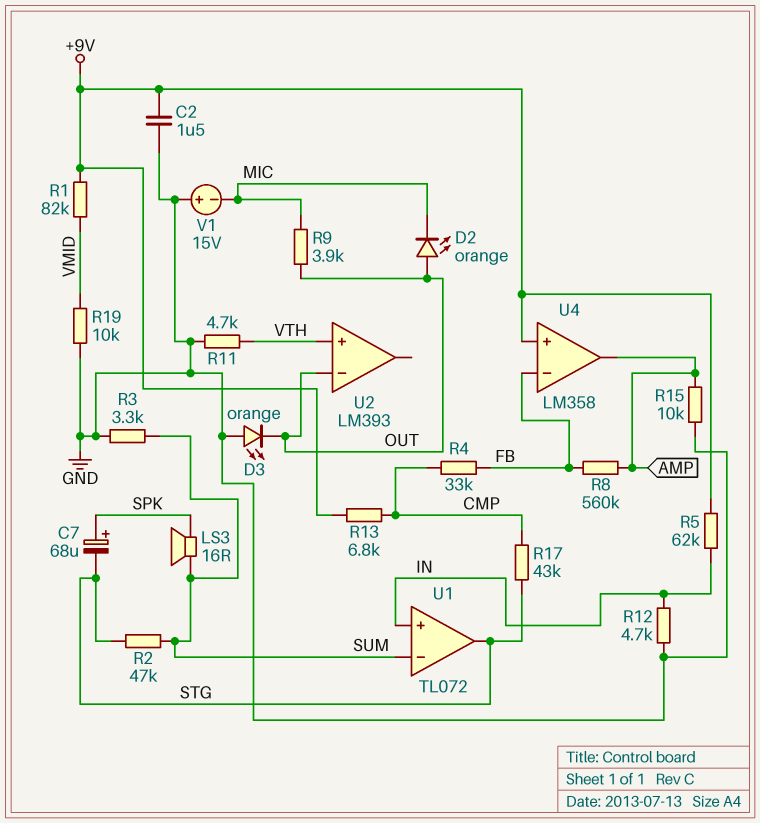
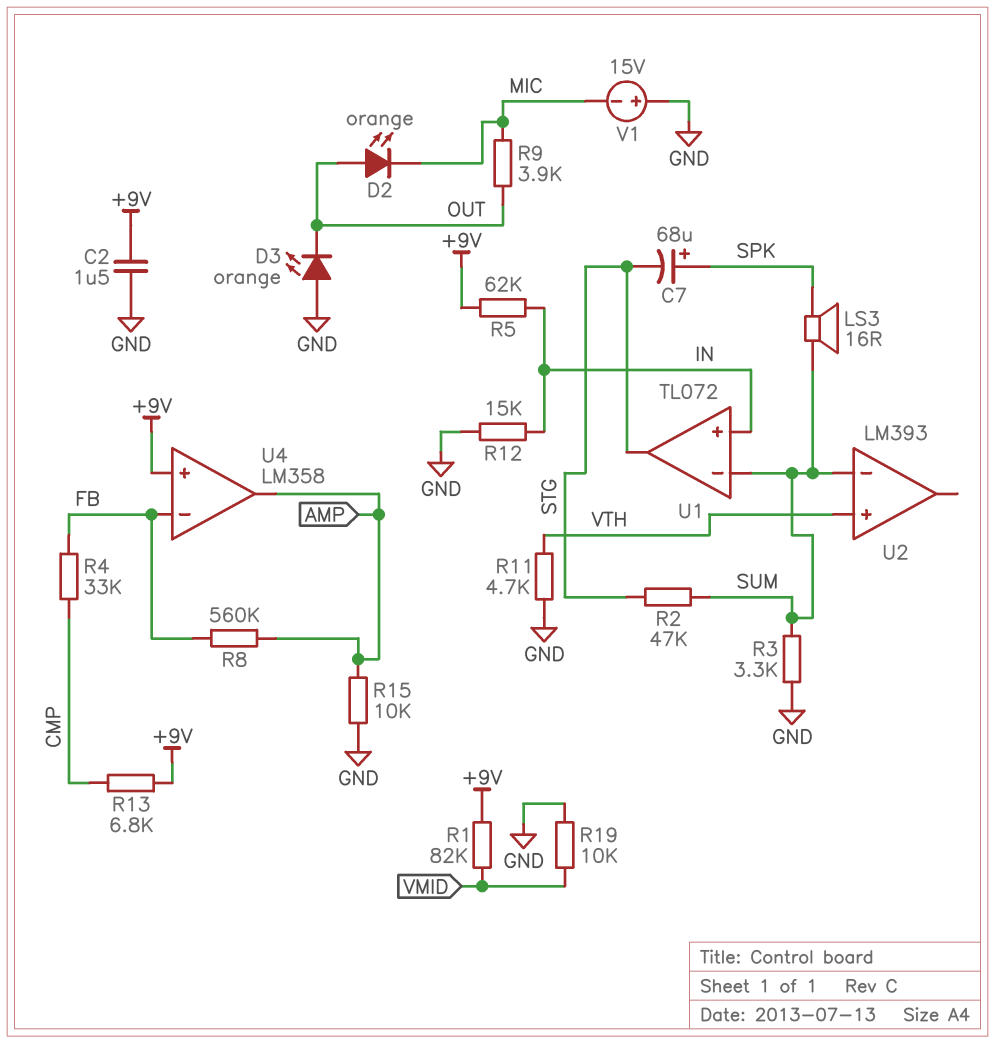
R12: 4.7k (GND, IN) -> 15k (GND, IN)
R17: 43k (CMP, STG) -> none
U2 pin in-: OUT -> SUM

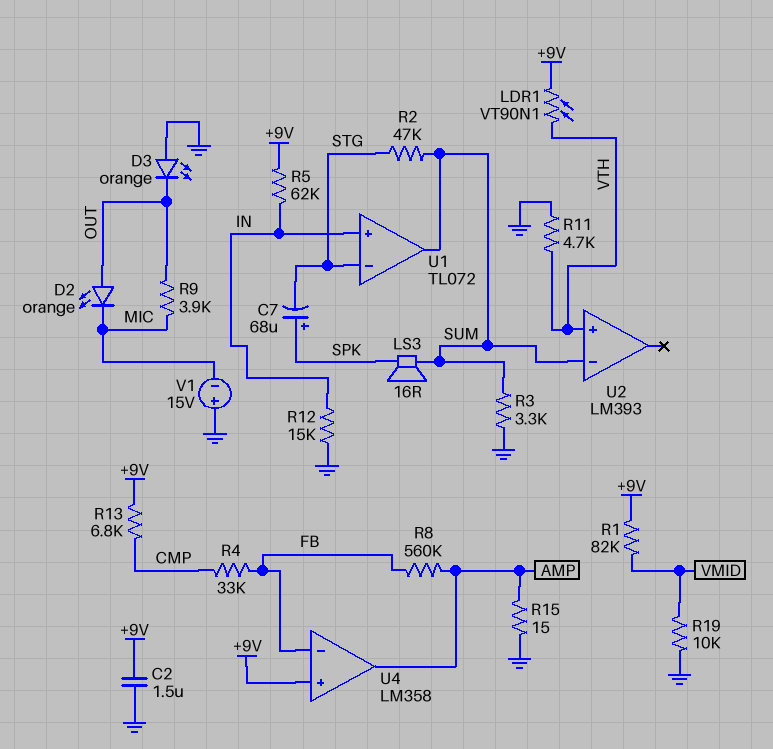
LDR1: none -> VT90N1 (+9V, VTH)
R15: 10k (AMP, GND) -> 15 (AMP, GND)
U1 pin in-: SUM -> STG
U1 pin out: STG -> SUM

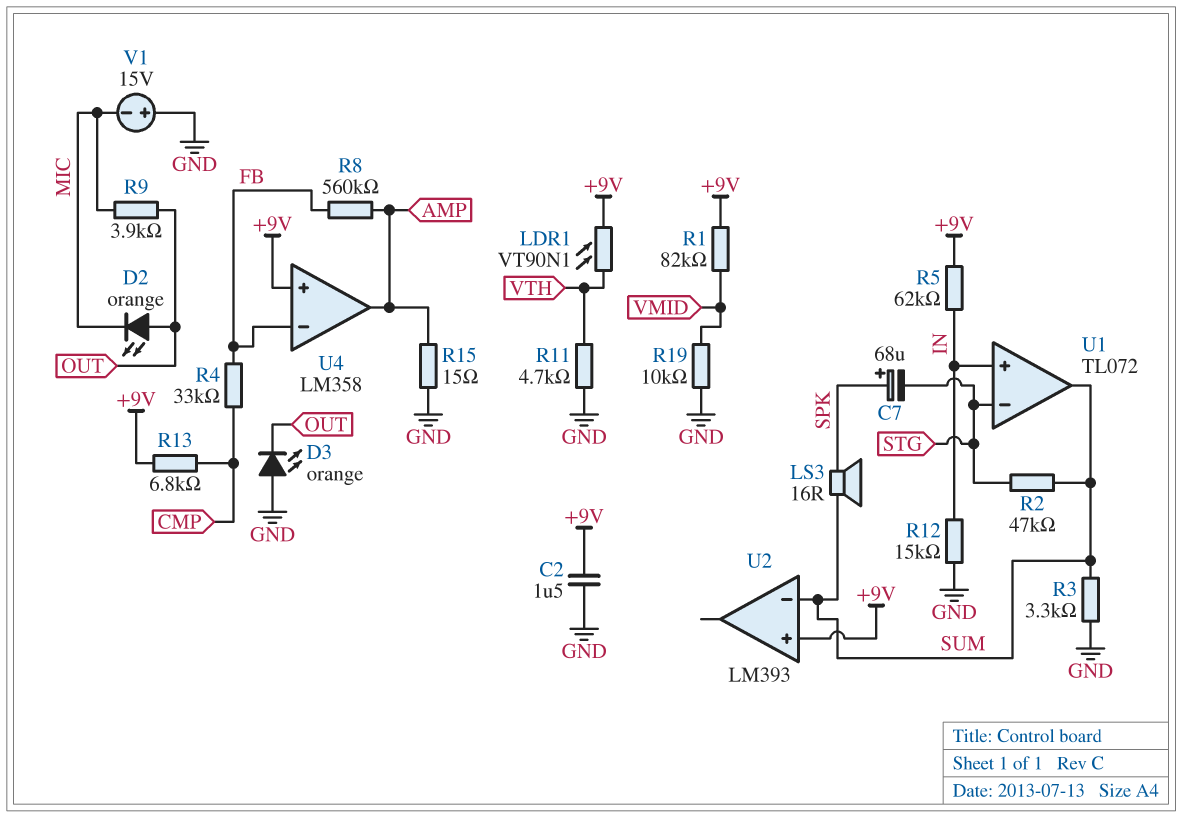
U2 pin in+: VTH -> +9V

